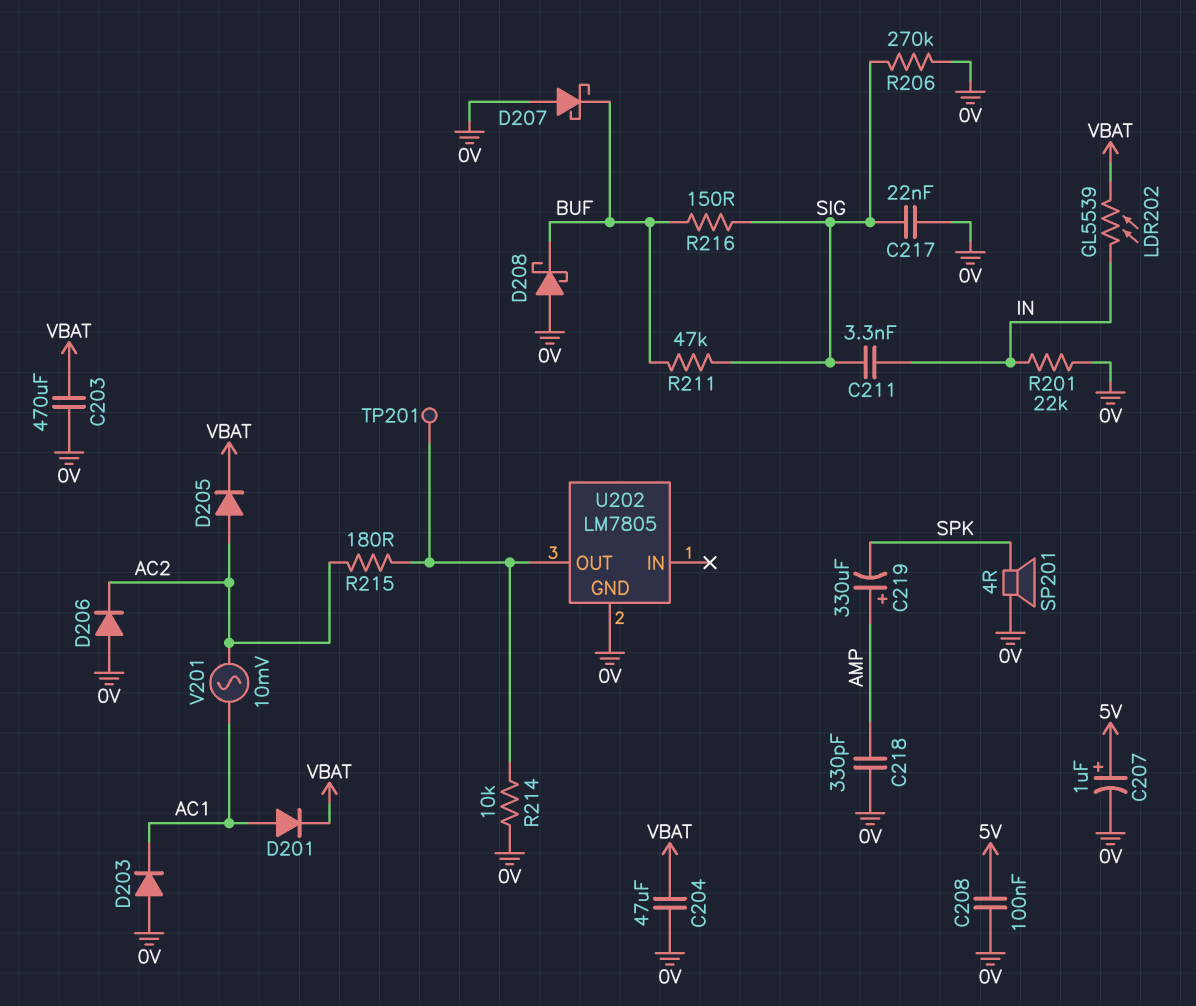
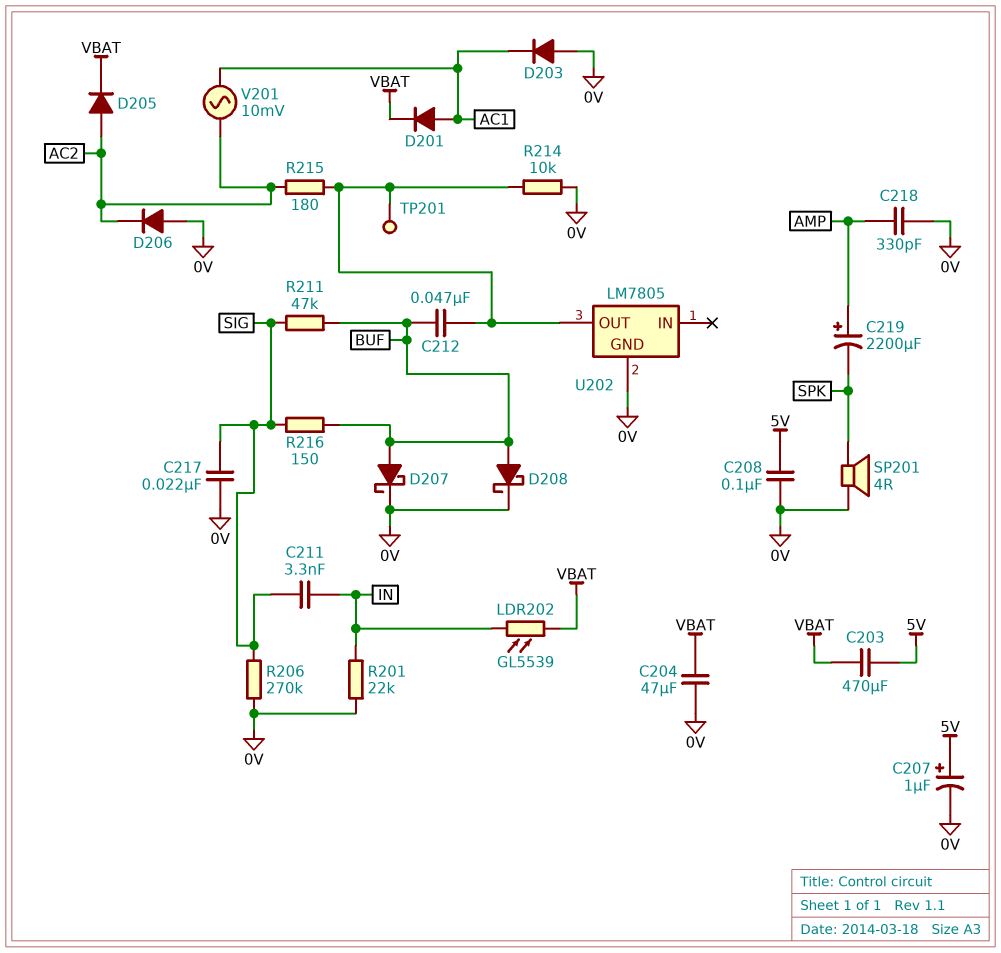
C203: 470uF (0V, VBAT) -> 470uF (5V, VBAT)
C212: none -> 47nF (BUF, U202/OUT)
C219: 330uF (plus AMP, minus SPK) -> 2200uF (plus AMP, minus SPK)
D207: schottky (A 0V, K BUF) -> schottky (A BUF, K 0V)
D208: schottky (A 0V, K BUF) -> schottky (A BUF, K 0V)

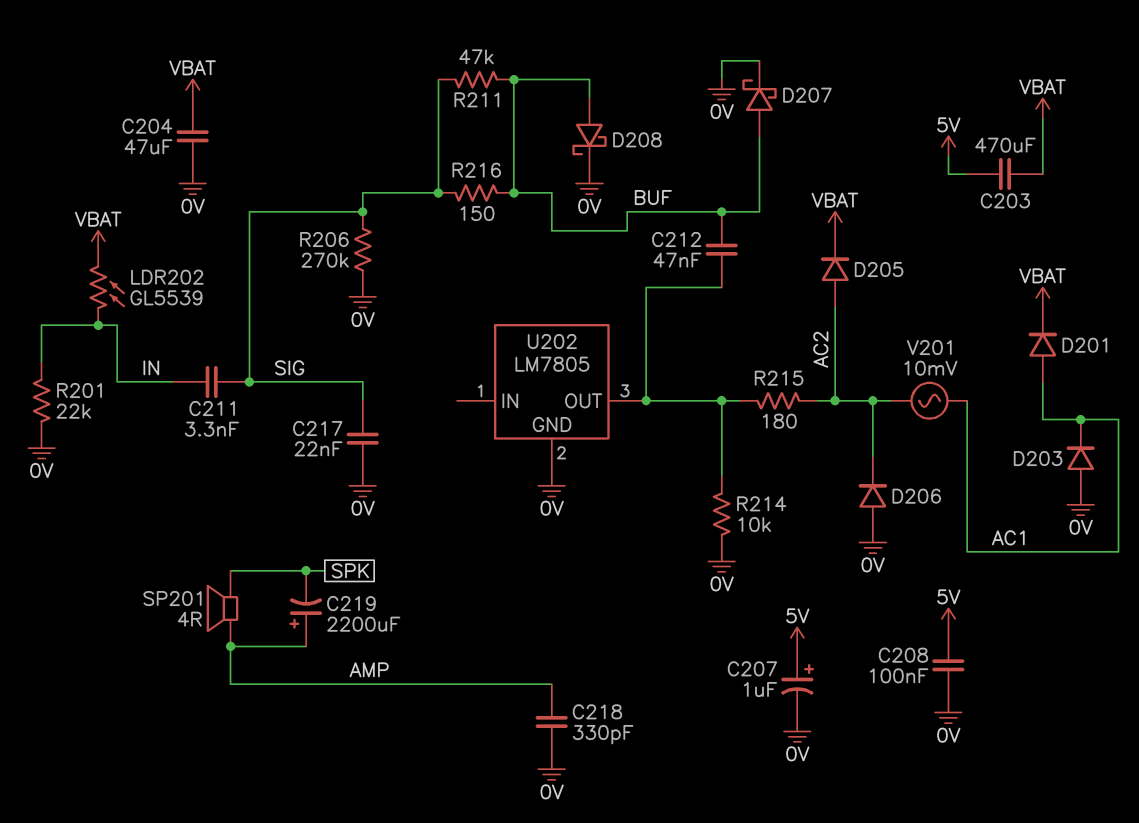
SP201: speaker 4R (0V, SPK) -> speaker 4R (AMP, SPK)
TP201: test point (U202/OUT) -> none

